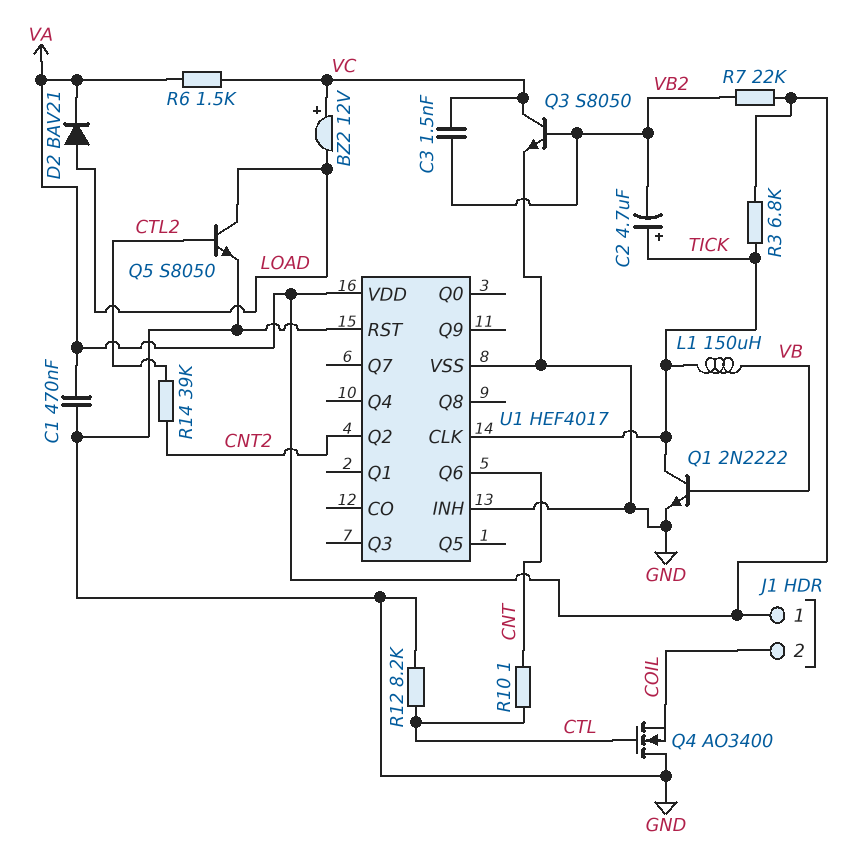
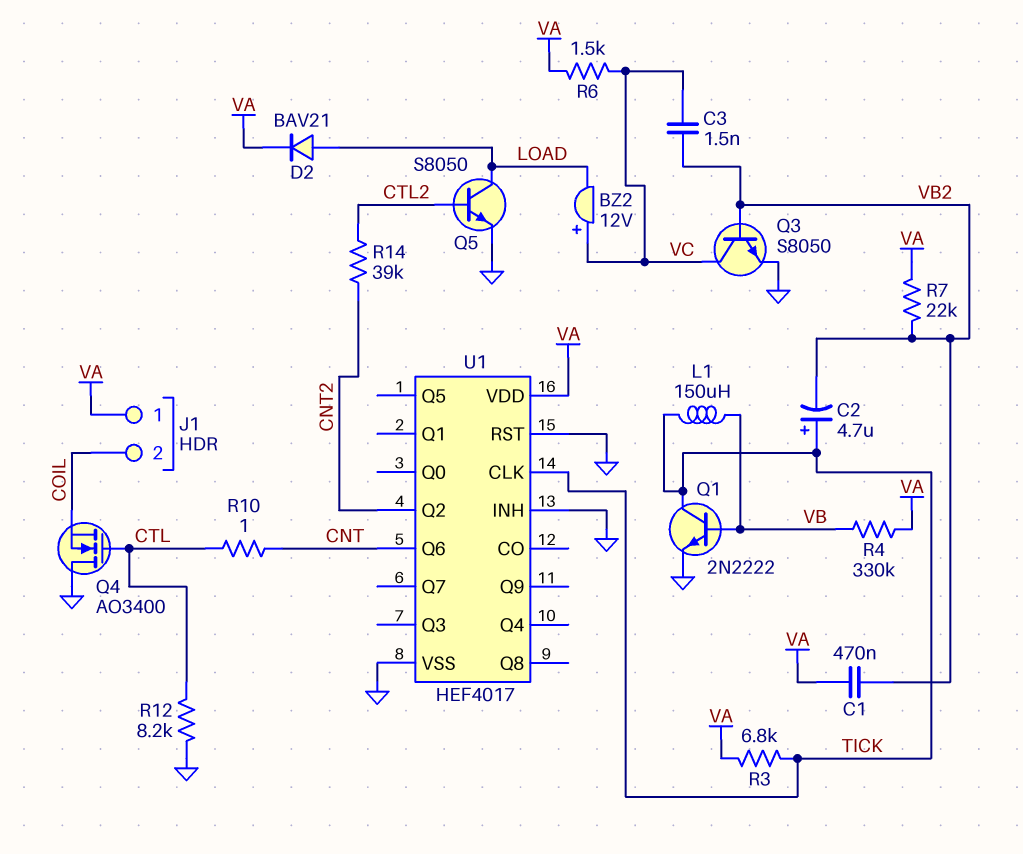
C1: 470nF (GND, VA) -> 470nF (VA, VB2)
R4: none -> 330k (VA, VB)

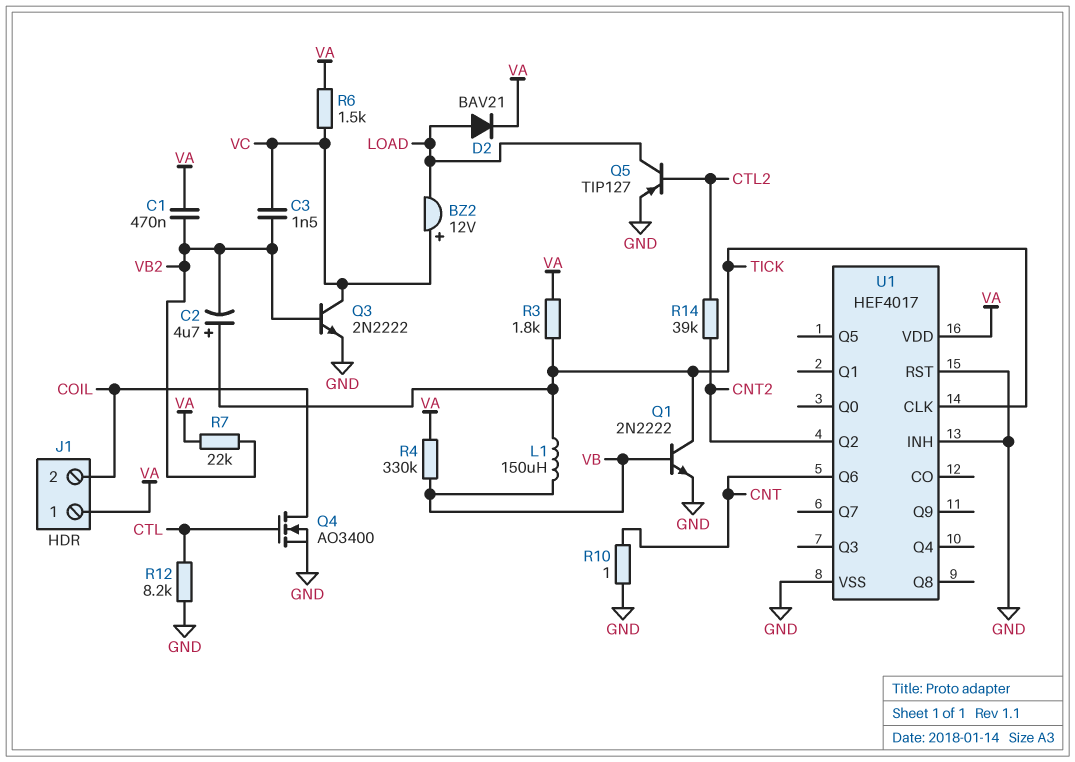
Q3: NPN S8050 (B VB2, C VC, E GND) -> NPN 2N2222 (B VB2, C VC, E GND)
Q4: NMOS AO3400 (G CTL, D GND, S COIL) -> NMOS AO3400 (G CTL, D COIL, S GND)
Q5: NPN S8050 (B CTL2, C LOAD, E GND) -> PNP TIP127 (B CTL2, C LOAD, E GND)
R3: 6.8k (TICK, VA) -> 1.8k (TICK, VA)
R10: 1 (CNT, CTL) -> 1 (CNT, GND)

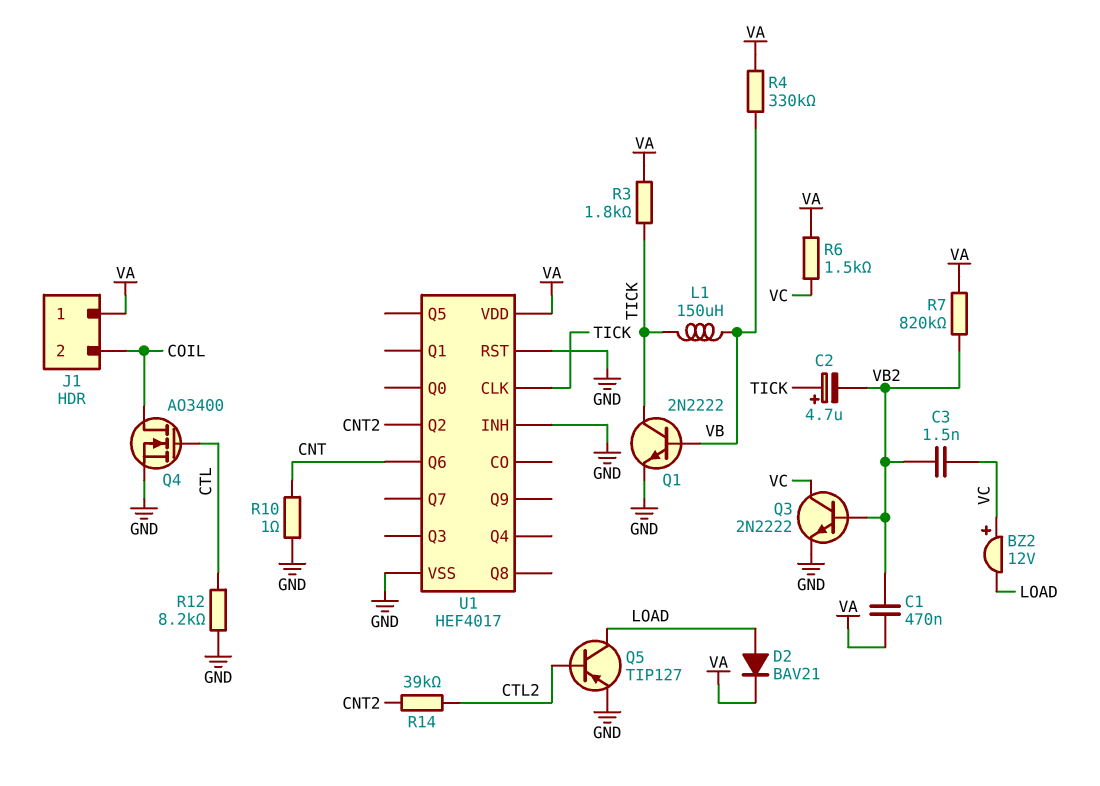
R7: 22k (VA, VB2) -> 820k (VA, VB2)

